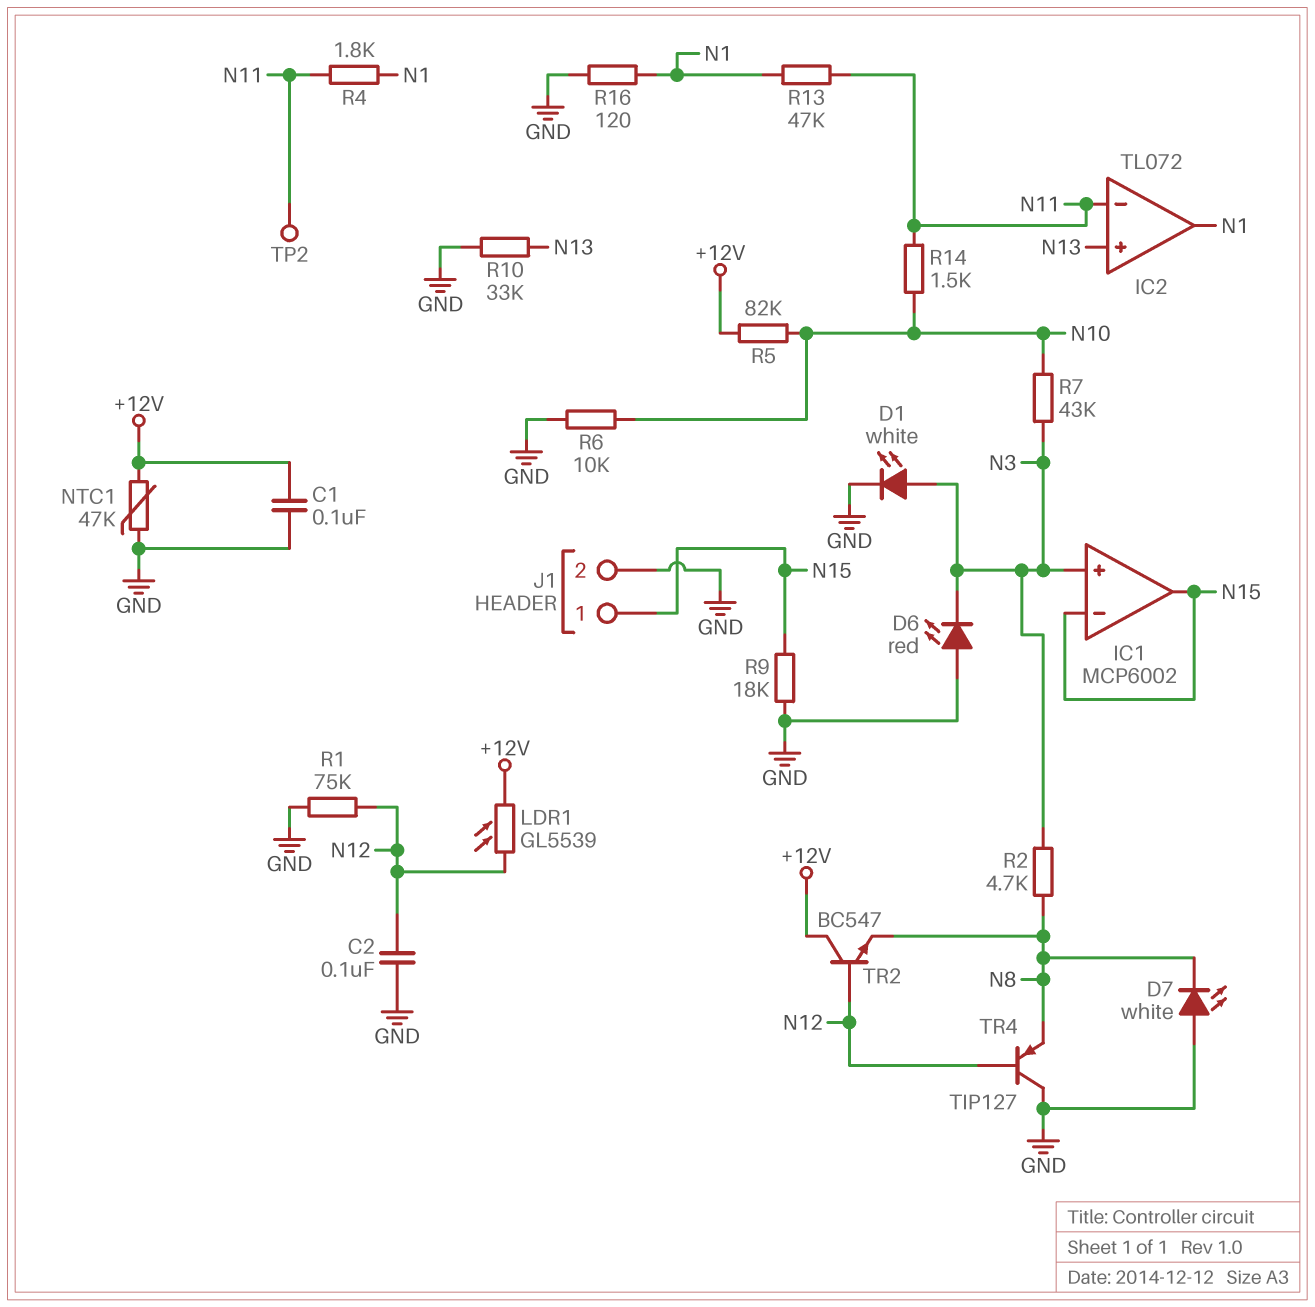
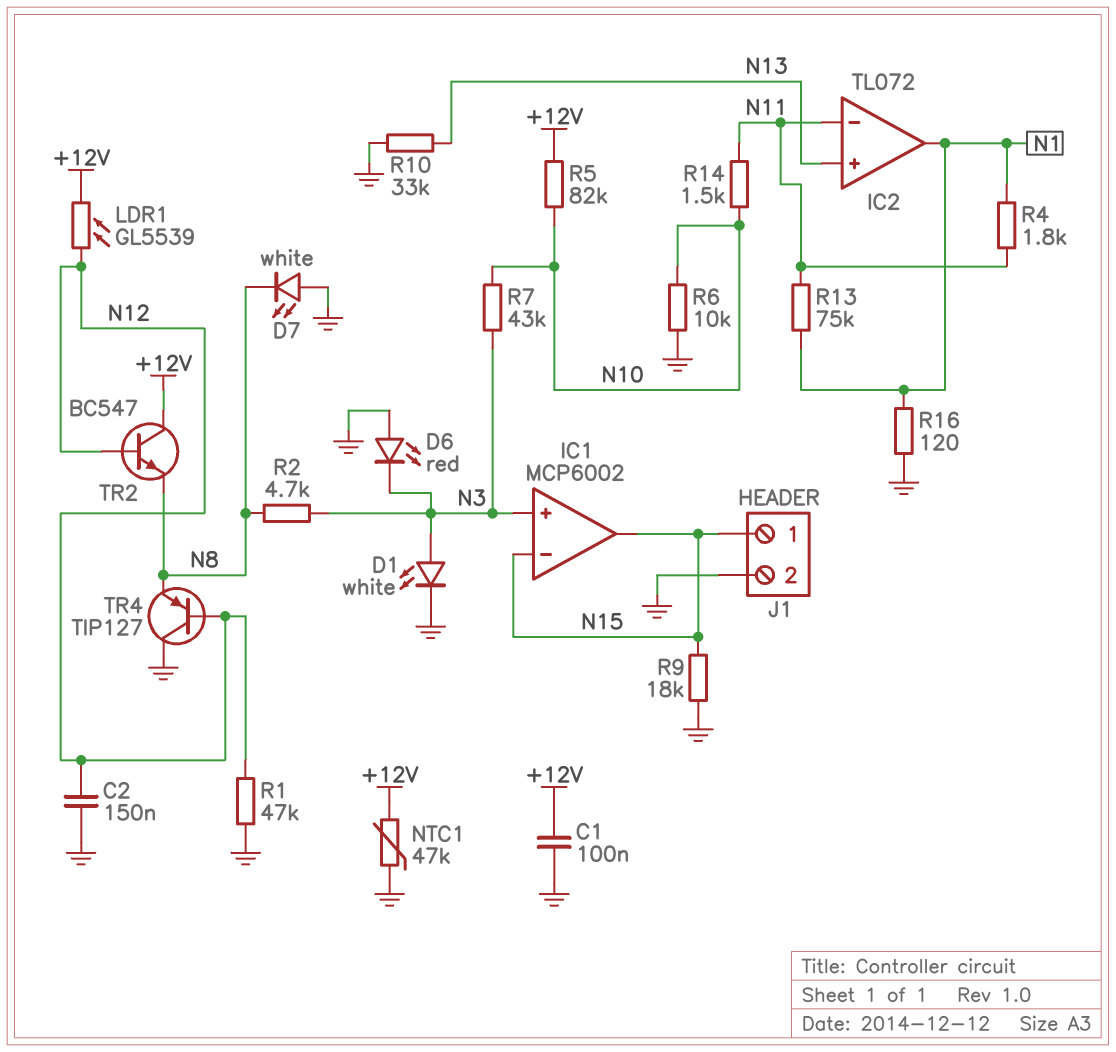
C2: 100nF (GND, N12) -> 150nF (GND, N12)
R1: 75k (GND, N12) -> 47k (GND, N12)
R13: 47k (N1, N11) -> 75k (N1, N11)
TP2: test point (N11) -> none

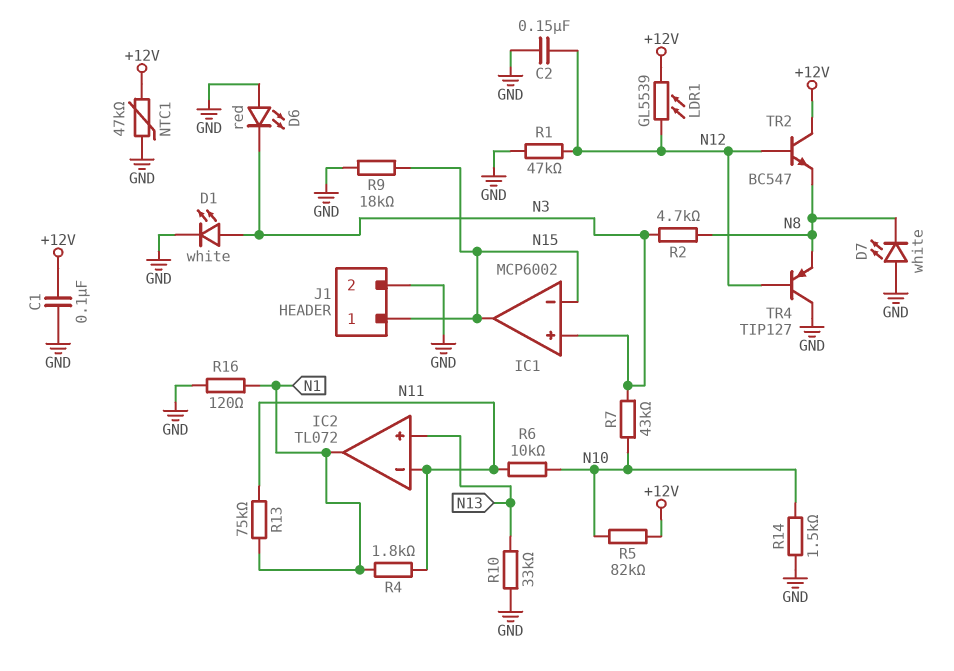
R6: 10k (GND, N10) -> 10k (N10, N11)
R14: 1.5k (N10, N11) -> 1.5k (GND, N10)

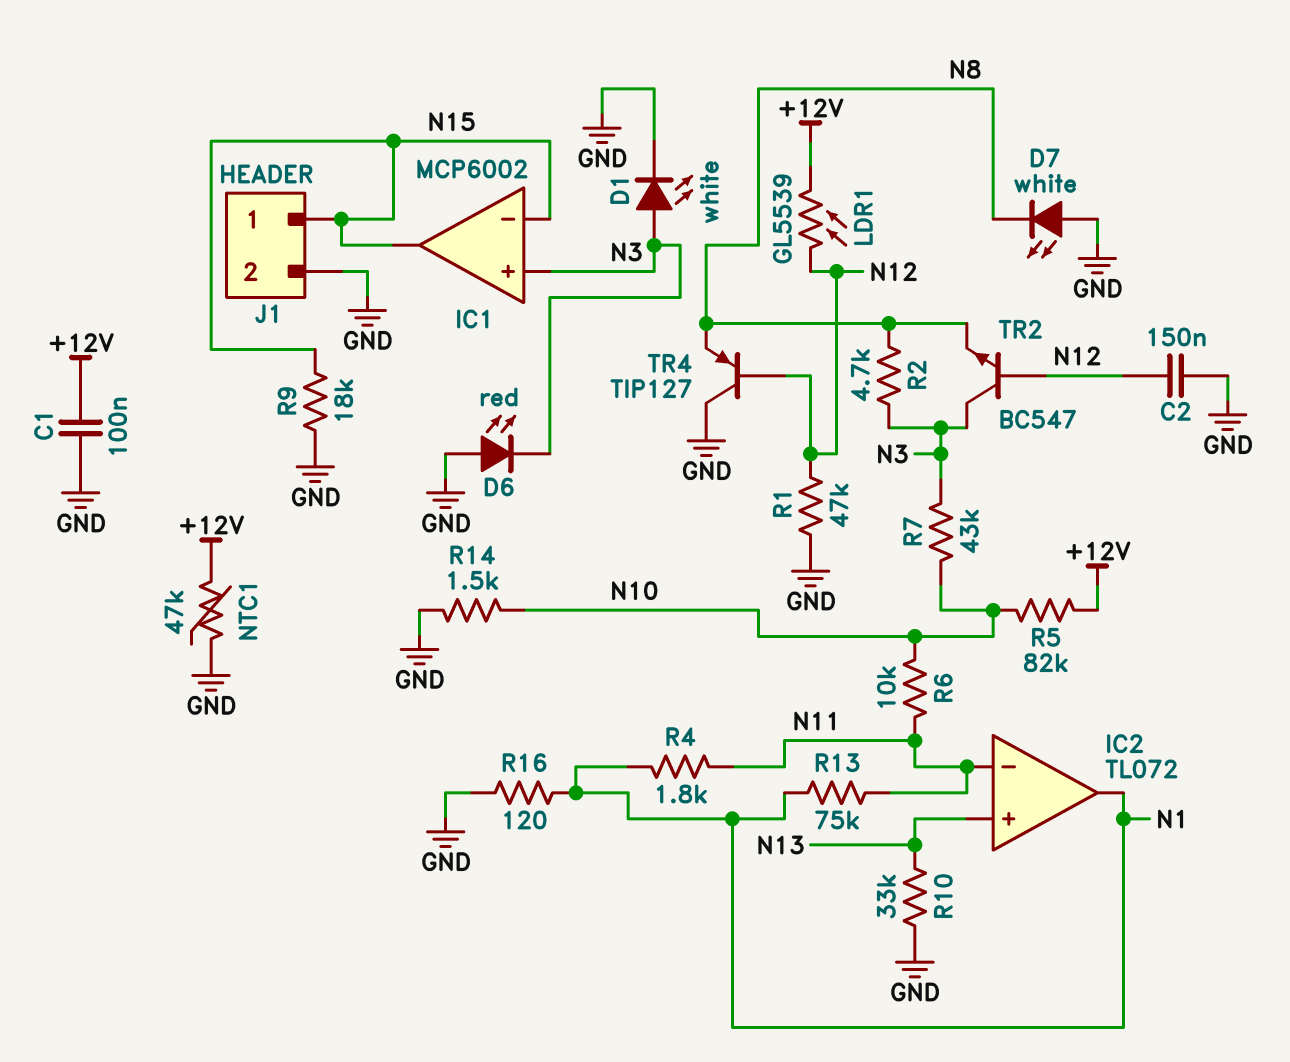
TR2: NPN BC547 (B N12, C +12V, E N8) -> NPN BC547 (B N12, C N3, E N8)

